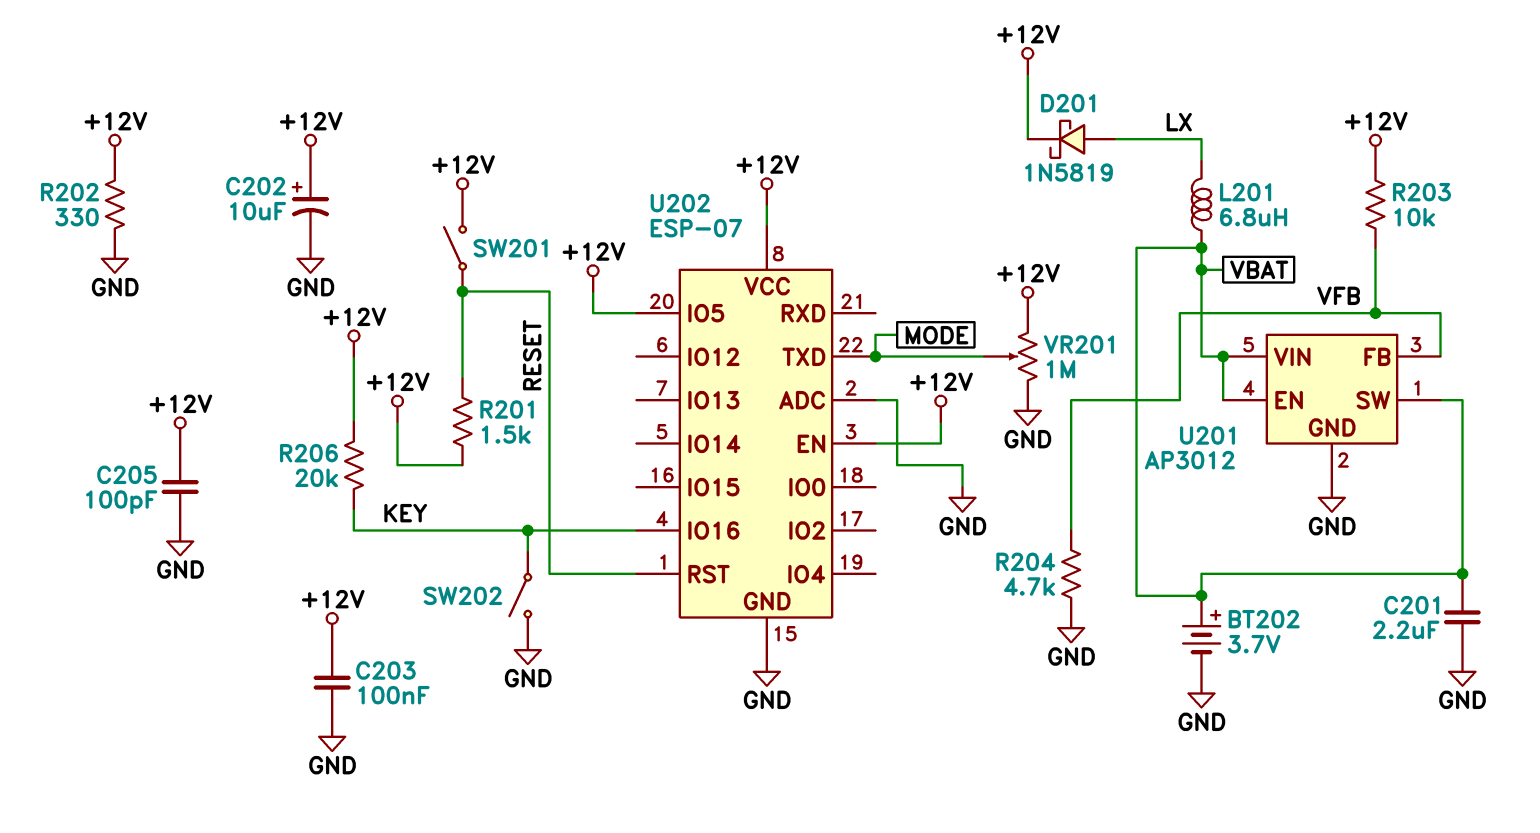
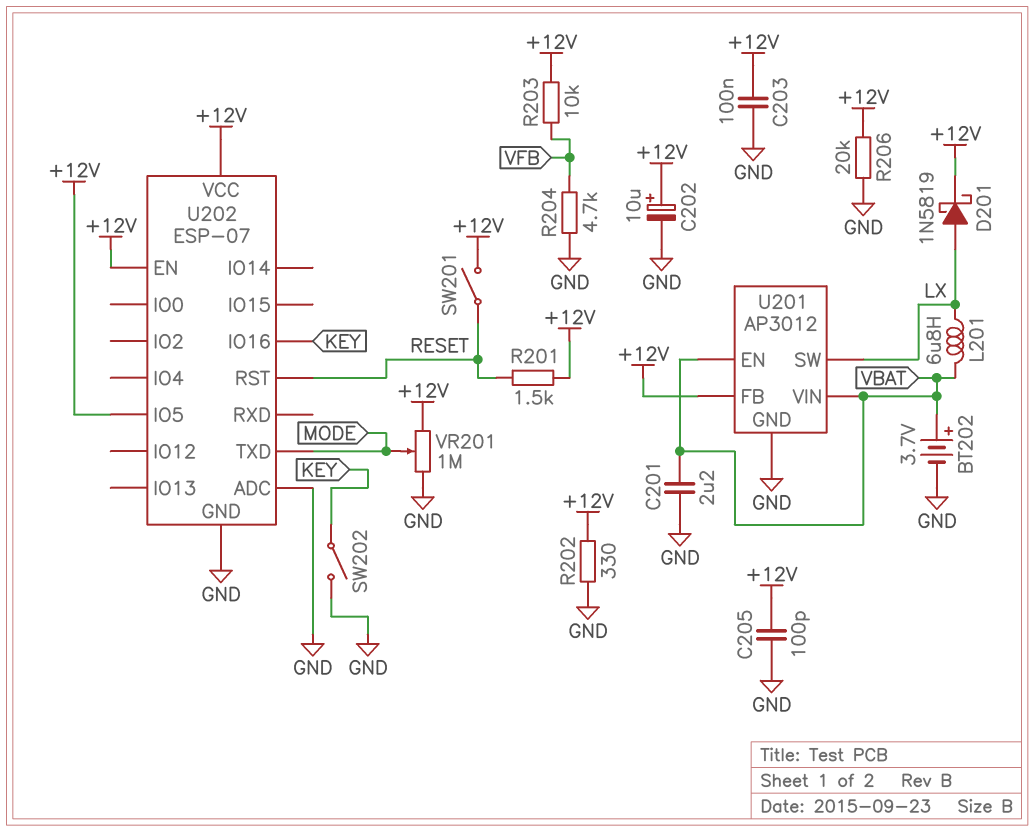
R206: 20k (+12V, KEY) -> 20k (+12V, GND)
U201 pin FB: VFB -> +12V
U201 pin SW: VBAT -> LX

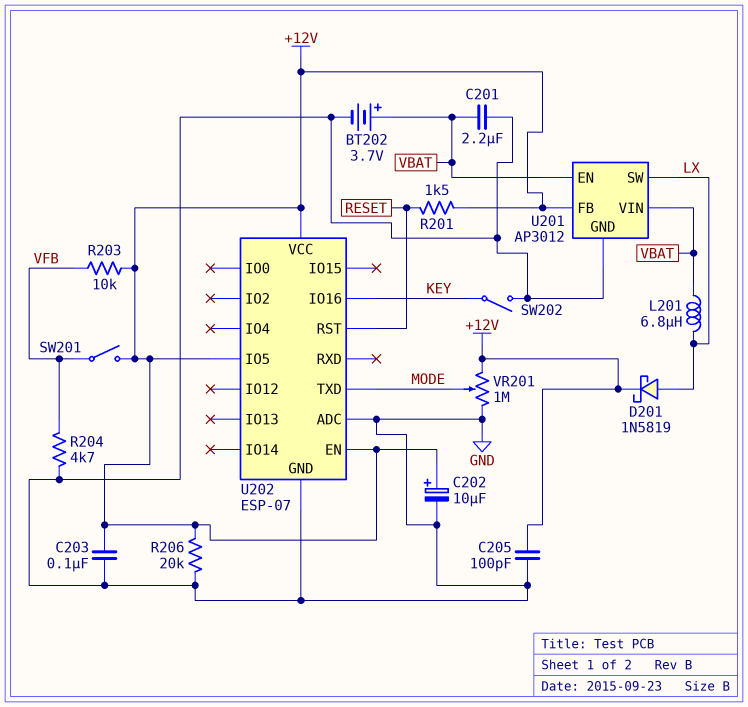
R202: 330 (+12V, GND) -> none
SW201: switch (+12V, RESET) -> switch (+12V, VFB)

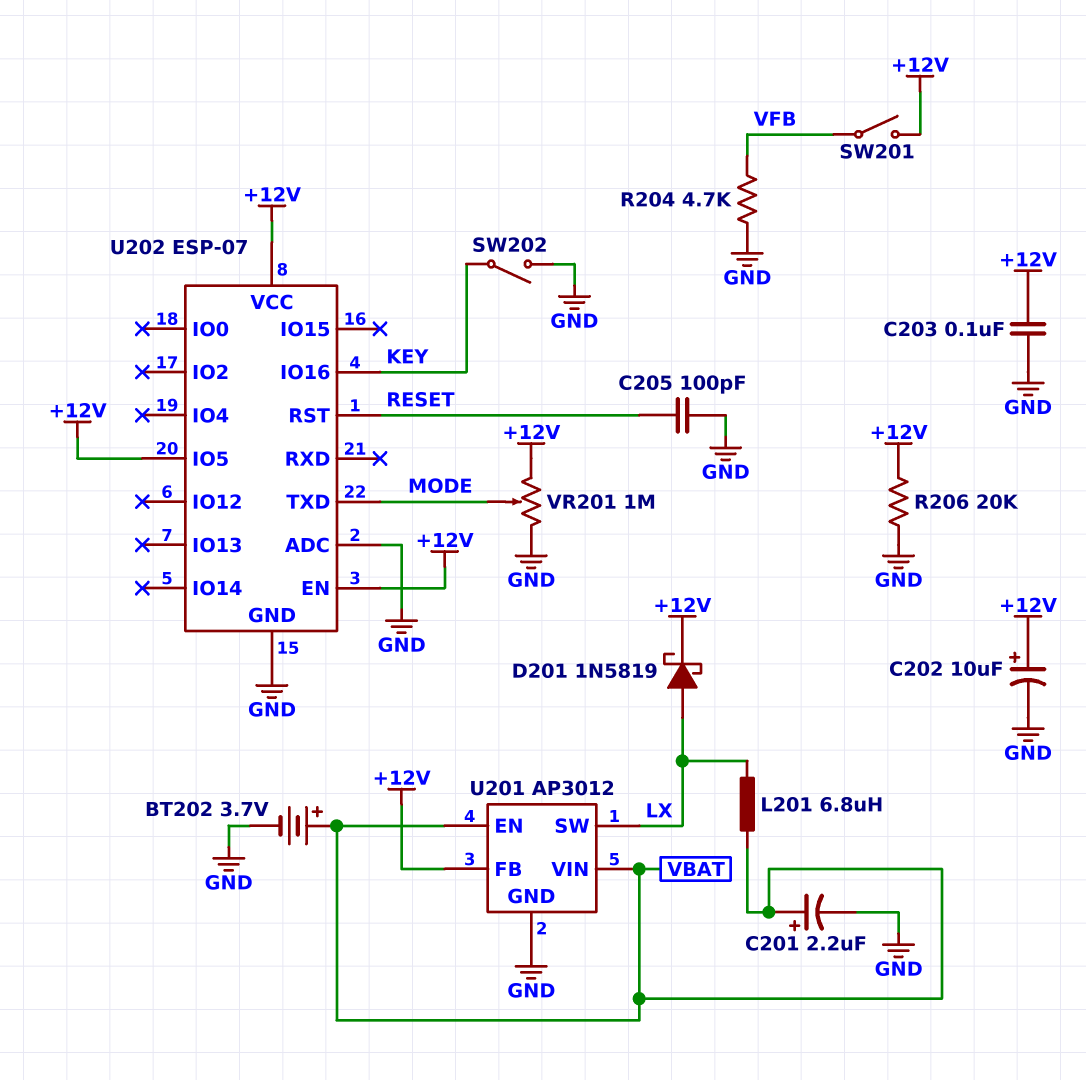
C201: 2.2uF (GND, VBAT) -> 2.2uF (plus VBAT, minus GND)
C205: 100pF (+12V, GND) -> 100pF (GND, RESET)
R201: 1.5k (+12V, RESET) -> none
R203: 10k (+12V, VFB) -> none

